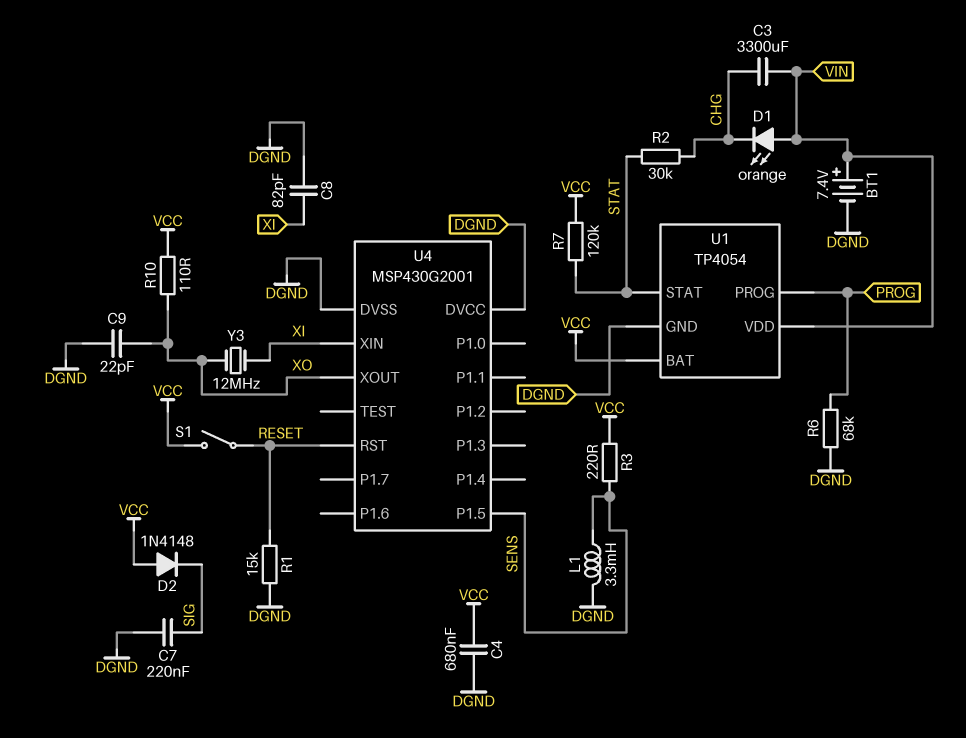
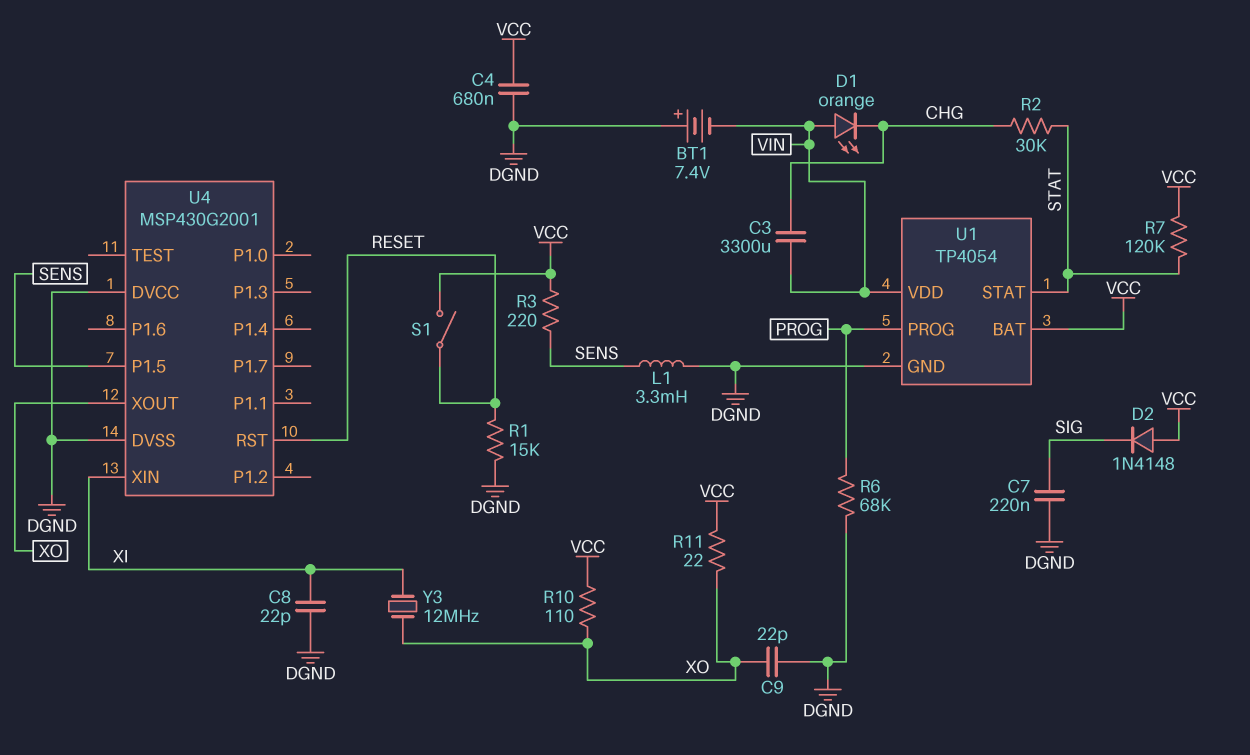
BT1: 7.4V (plus VIN, minus DGND) -> 7.4V (plus DGND, minus VIN)
C8: 82pF (DGND, XI) -> 22pF (DGND, XI)
R11: none -> 22 (VCC, XO)

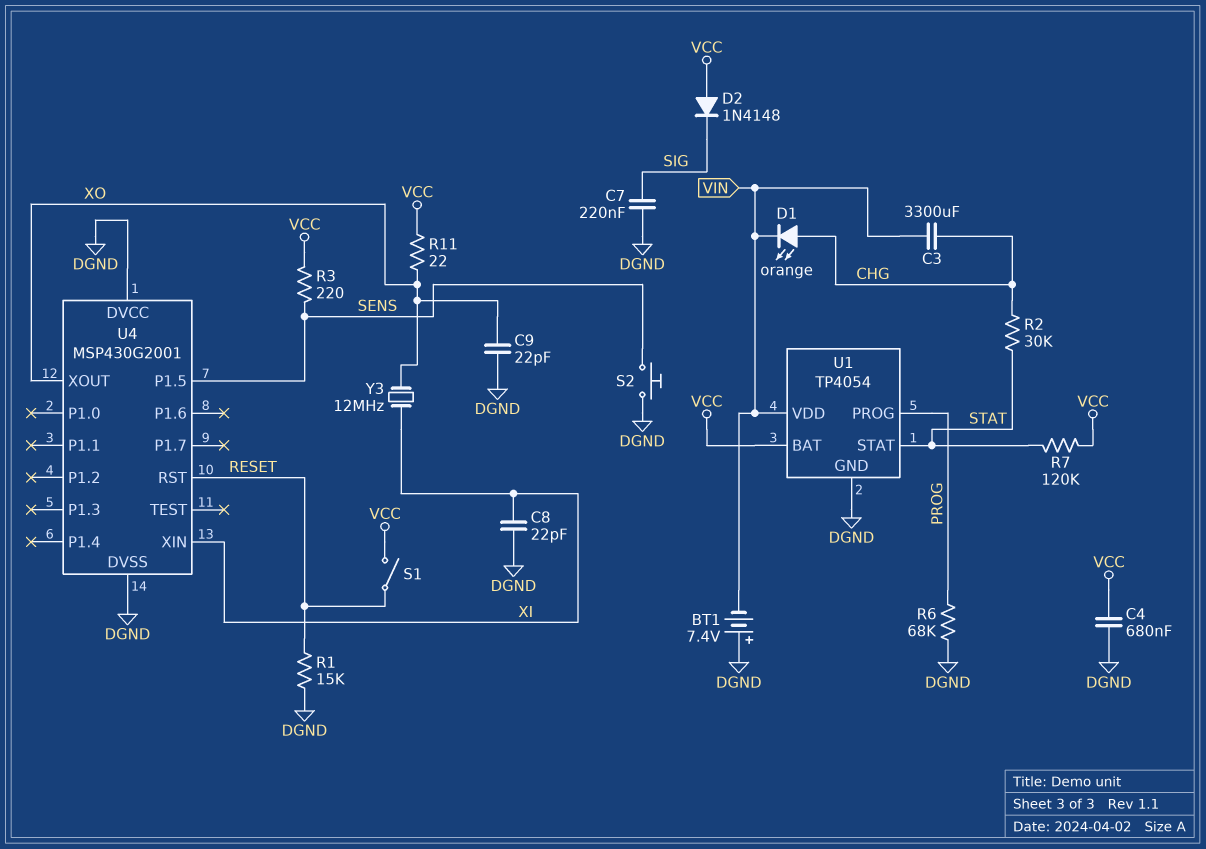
D1: LED orange (A VIN, K CHG) -> LED orange (A CHG, K VIN)
L1: 3.3mH (DGND, SENS) -> none
R10: 110 (VCC, XO) -> none
S2: none -> button (DGND, SENS)

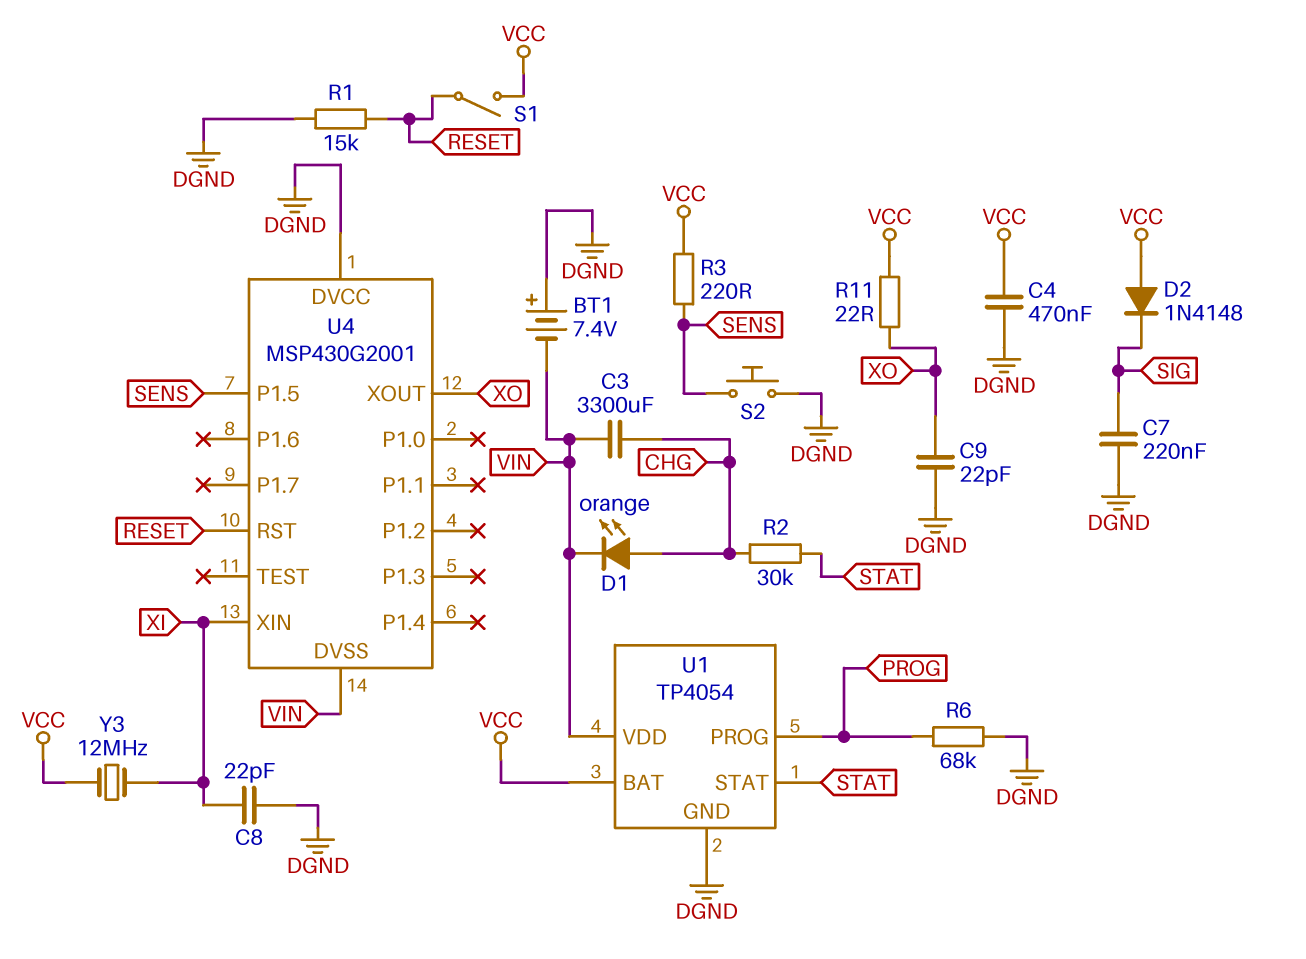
C4: 680nF (DGND, VCC) -> 470nF (DGND, VCC)
R7: 120k (STAT, VCC) -> none
U4 pin DVSS: DGND -> VIN
Y3: 12MHz (XI, XO) -> 12MHz (VCC, XI)

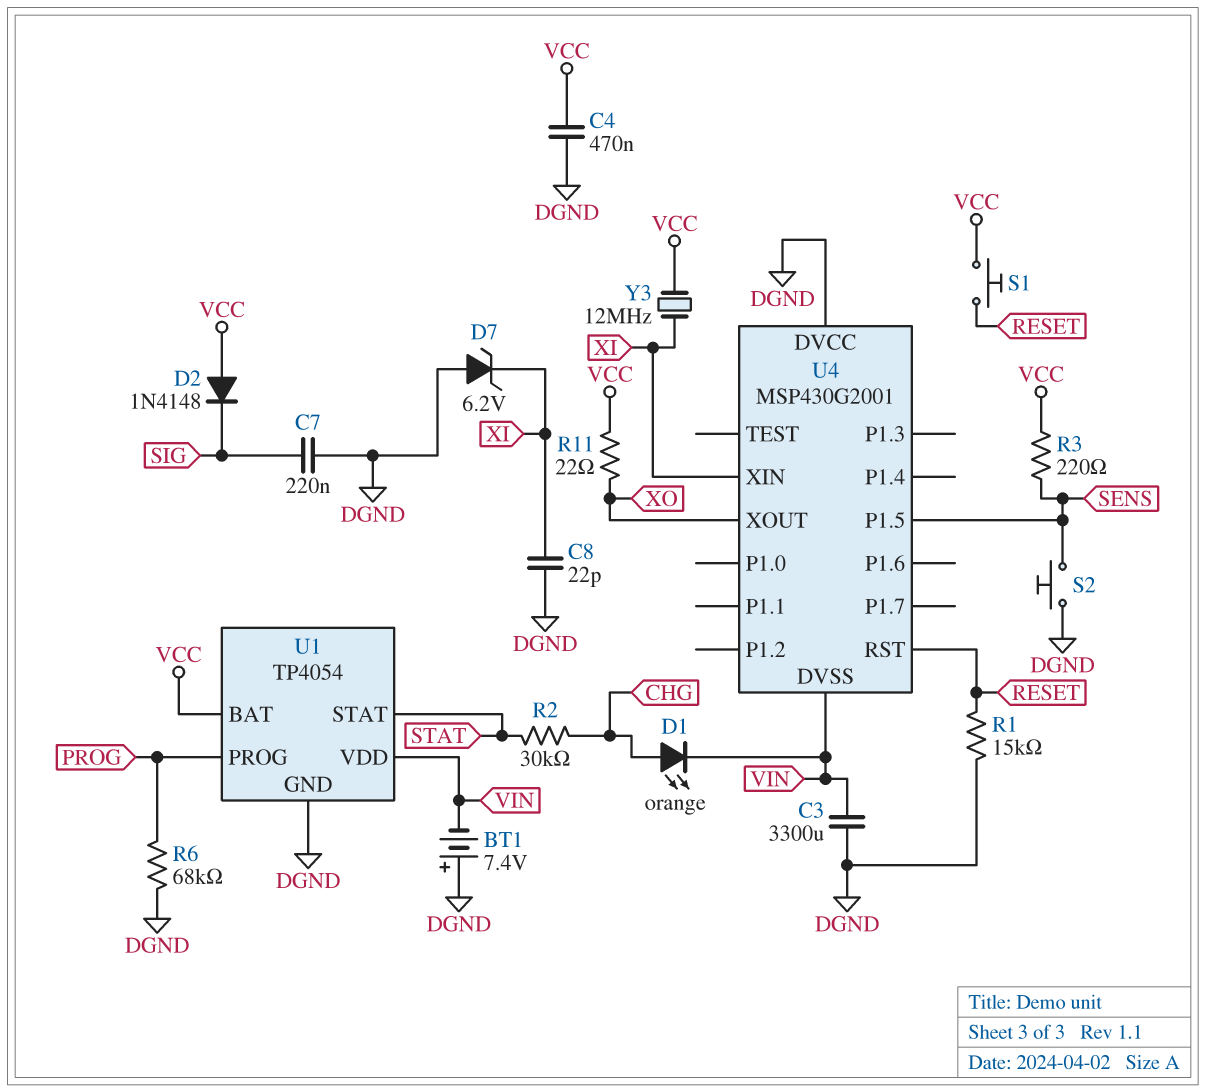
C3: 3300uF (CHG, VIN) -> 3300uF (DGND, VIN)
C9: 22pF (DGND, XO) -> none
D7: none -> zener 6.2V (A DGND, K XI)
S1: switch (RESET, VCC) -> button (RESET, VCC)

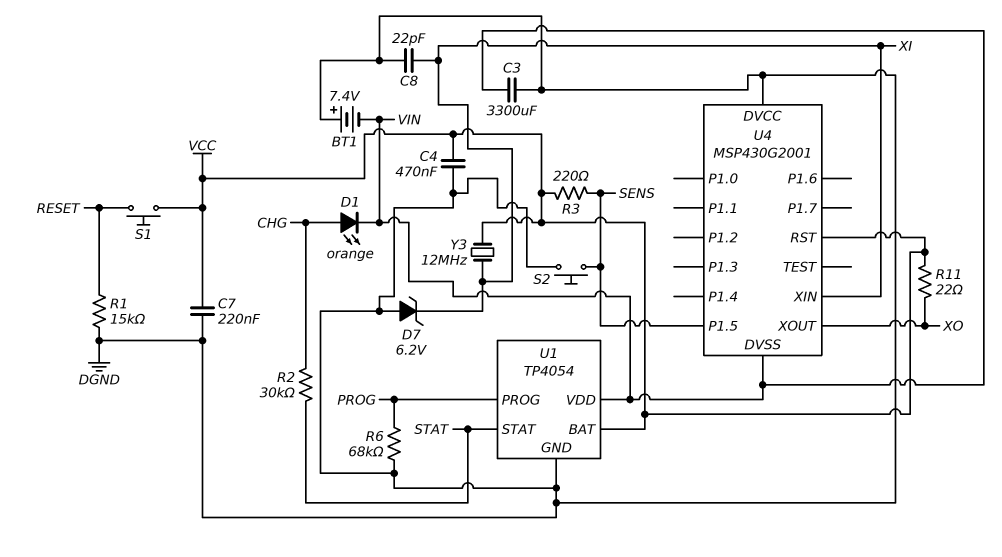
C7: 220nF (DGND, SIG) -> 220nF (DGND, VCC)
D2: diode 1N4148 (A VCC, K SIG) -> none
U4 pin RST: RESET -> VCC

